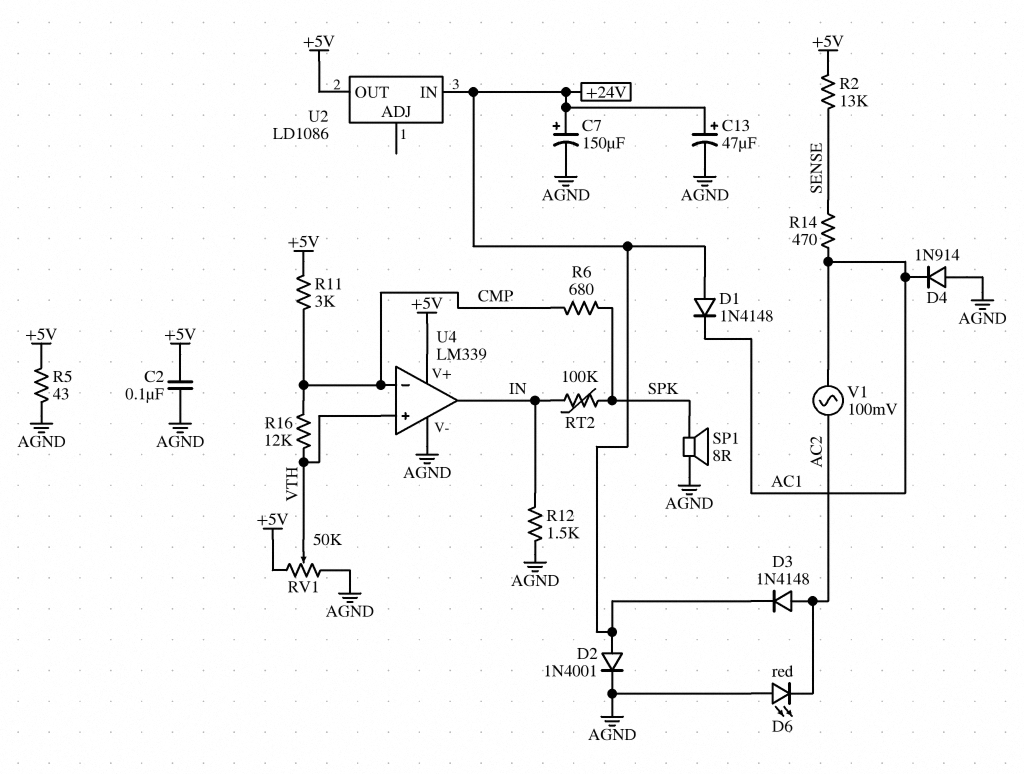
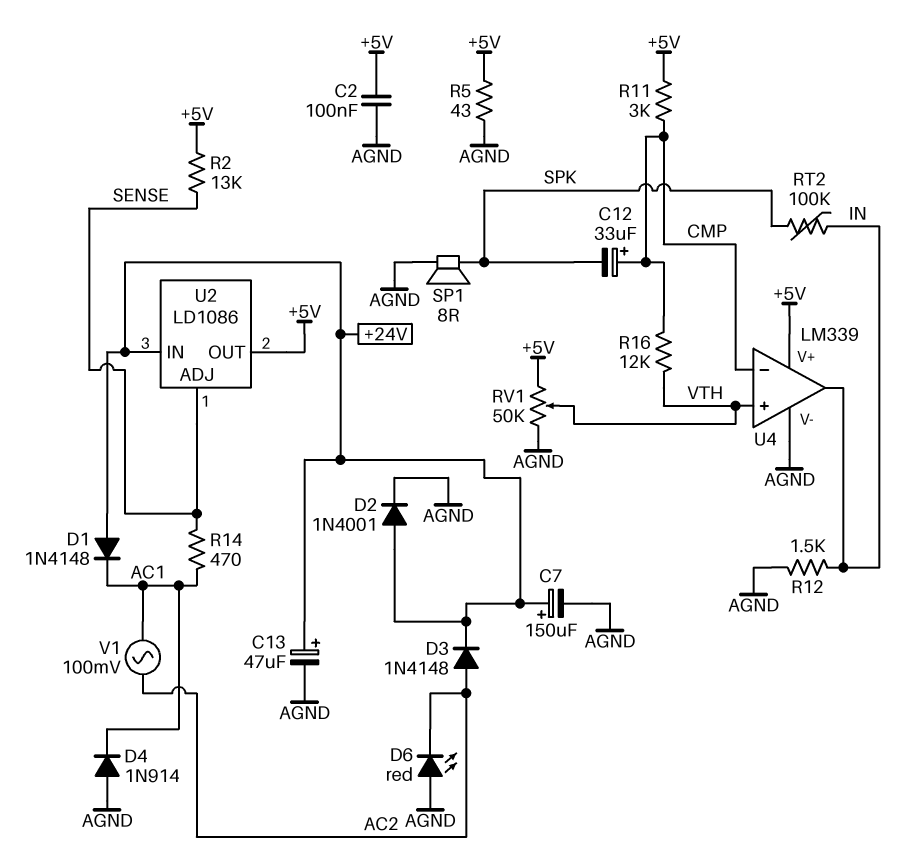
C12: none -> 33uF (plus CMP, minus SPK)
R6: 680 (CMP, SPK) -> none
U2 pin ADJ: none -> SENSE

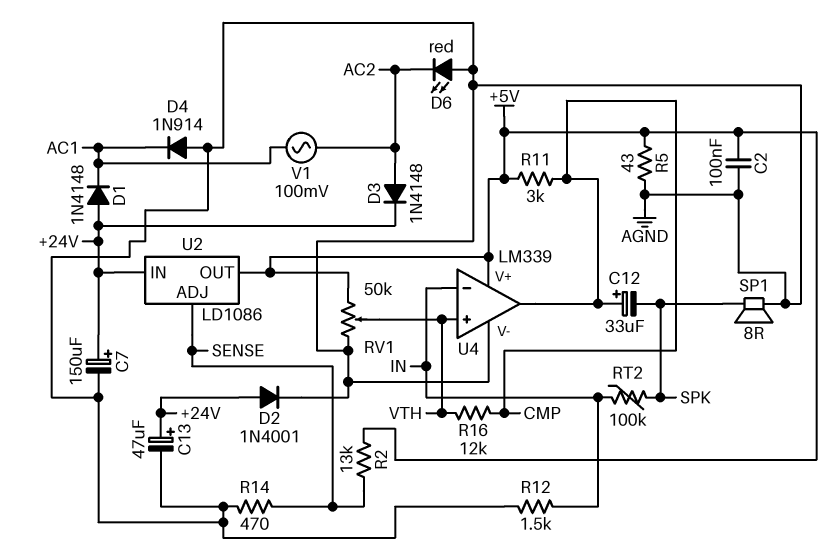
R14: 470 (AC1, SENSE) -> 470 (AGND, SENSE)
U4 pin in-: CMP -> IN
U4 pin out: IN -> CMP

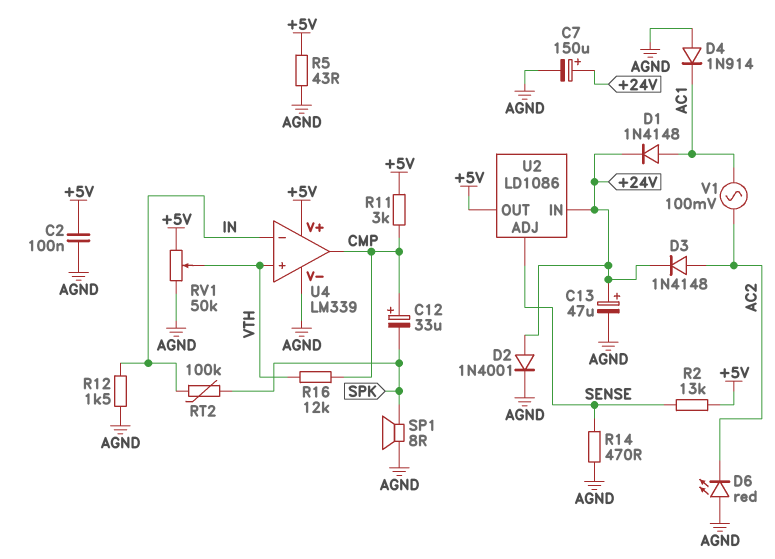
D1: diode 1N4148 (A +24V, K AC1) -> diode 1N4148 (A AC1, K +24V)

